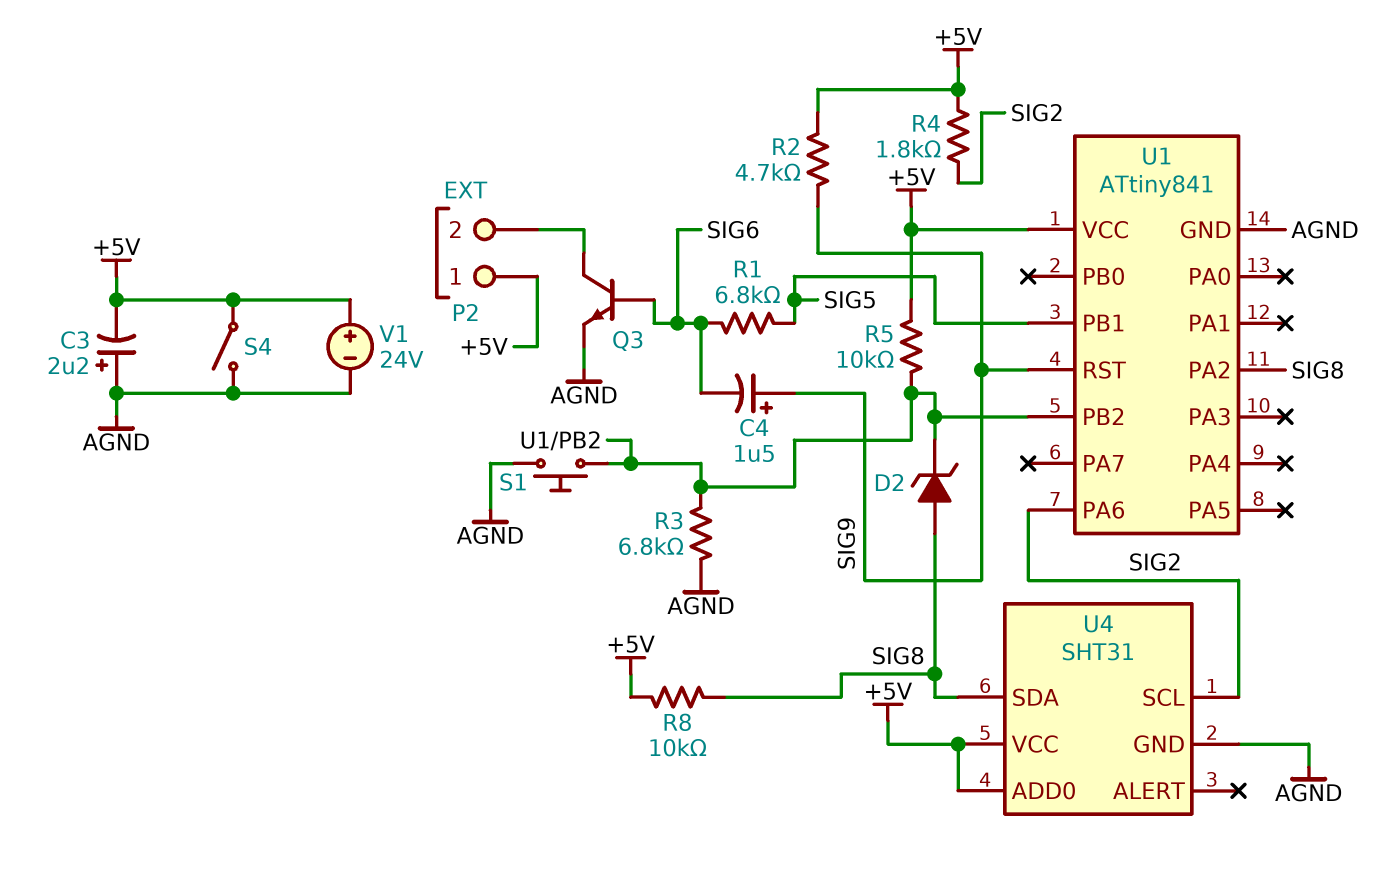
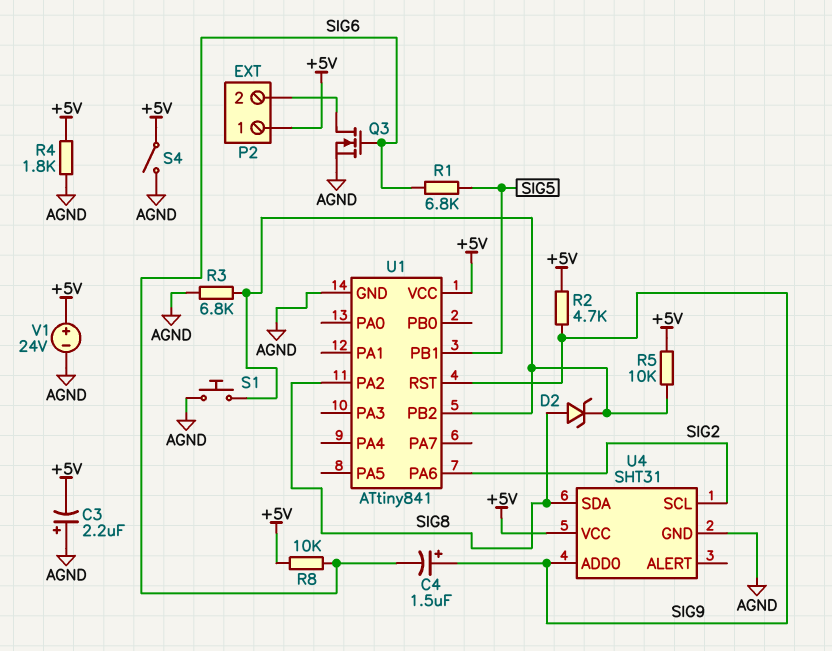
Q3: NPN (B SIG6, C P2/2, E AGND) -> NMOS (G SIG6, D P2/2, S AGND)
R4: 1.8k (+5V, SIG2) -> 1.8k (+5V, AGND)
R8: 10k (+5V, SIG8) -> 10k (+5V, SIG6)
U4 pin ADD0: +5V -> SIG9

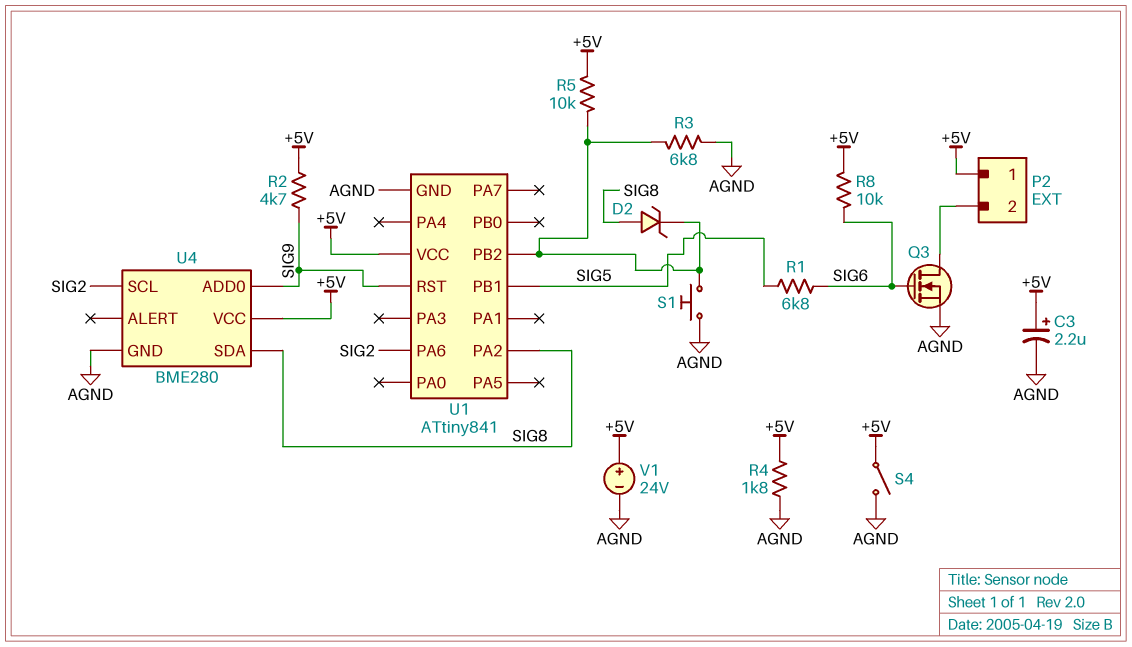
C3: 2.2uF (plus AGND, minus +5V) -> 2.2uF (plus +5V, minus AGND)
C4: 1.5uF (plus SIG9, minus SIG6) -> none
U4: SHT31 -> BME280

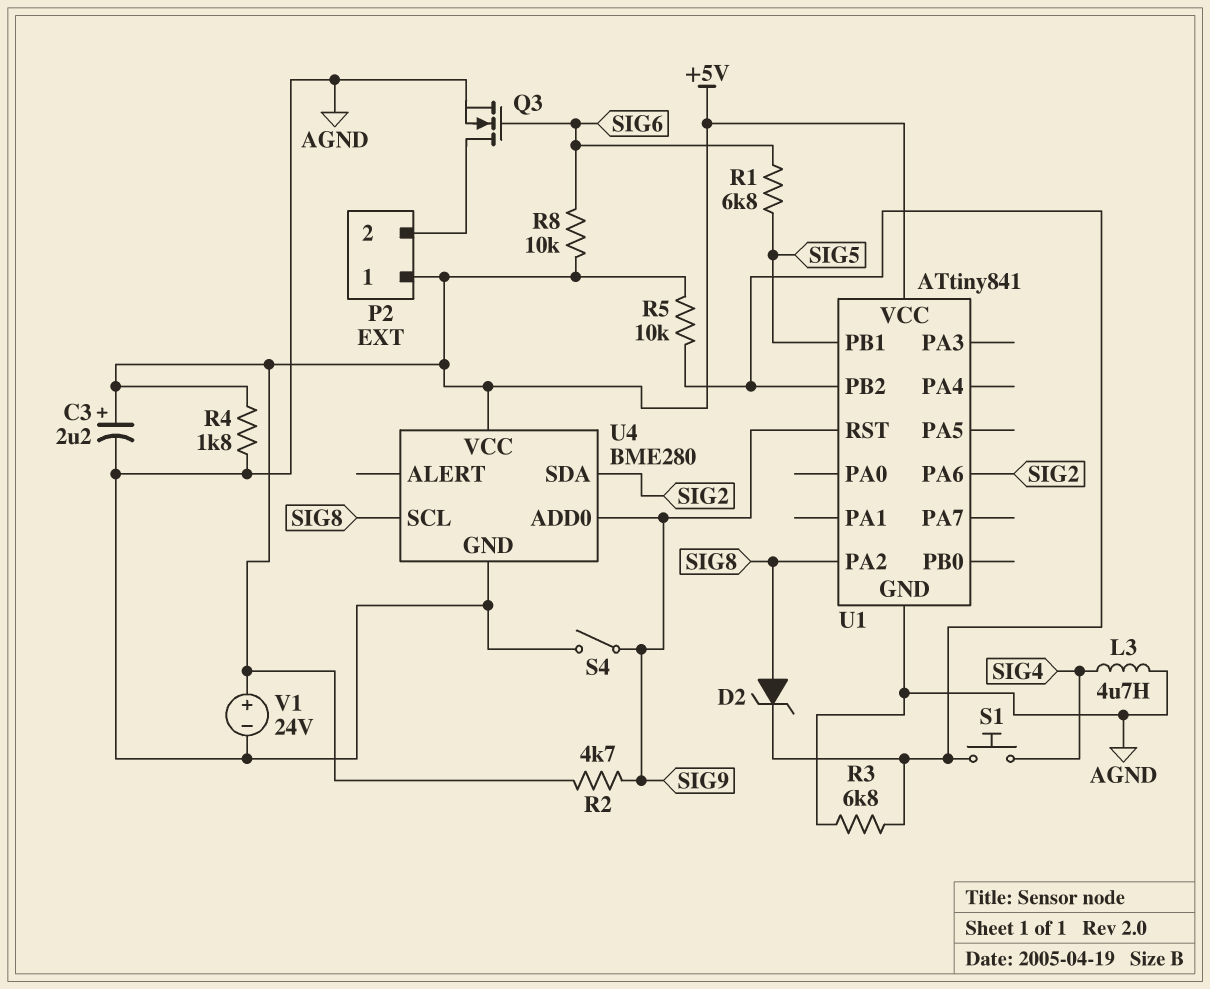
L3: none -> 4.7uH (AGND, SIG4)
S1: button (AGND, U1/PB2) -> button (SIG4, U1/PB2)
S4: switch (+5V, AGND) -> switch (AGND, SIG9)
U4 pin SCL: SIG2 -> SIG8
U4 pin SDA: SIG8 -> SIG2

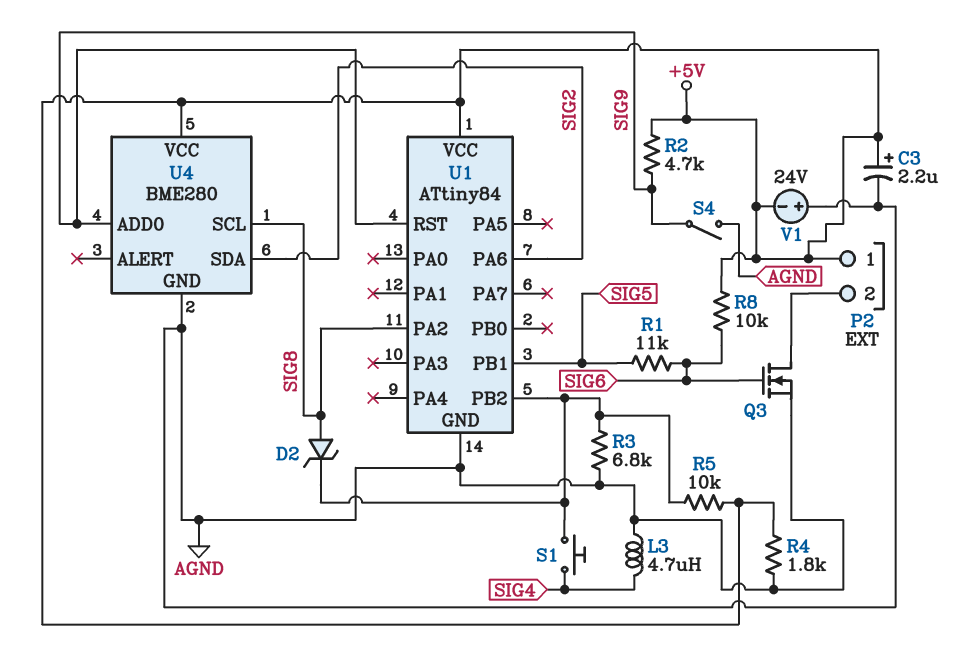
R1: 6.8k (SIG5, SIG6) -> 11k (SIG5, SIG6)
U1: ATtiny841 -> ATtiny84
V1: 24V (plus +5V, minus AGND) -> 24V (plus AGND, minus +5V)

